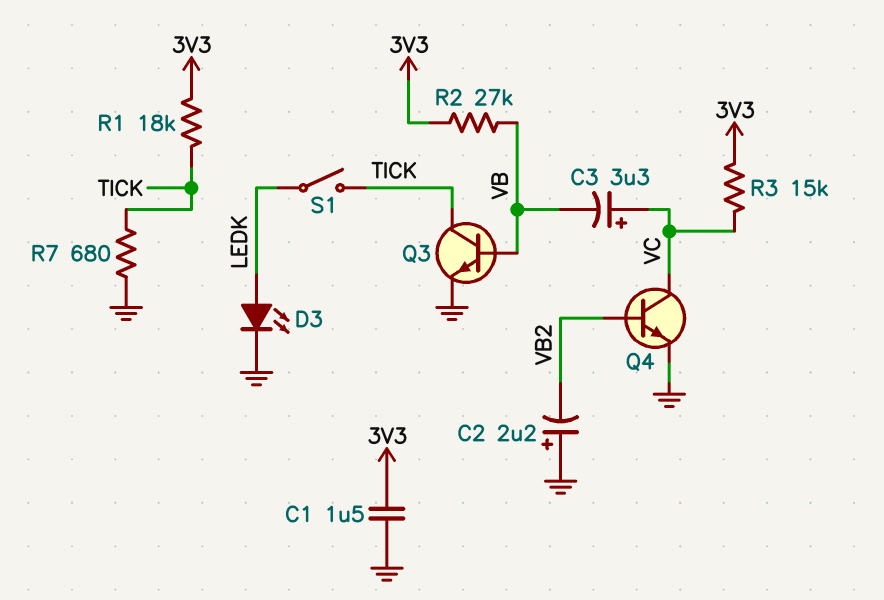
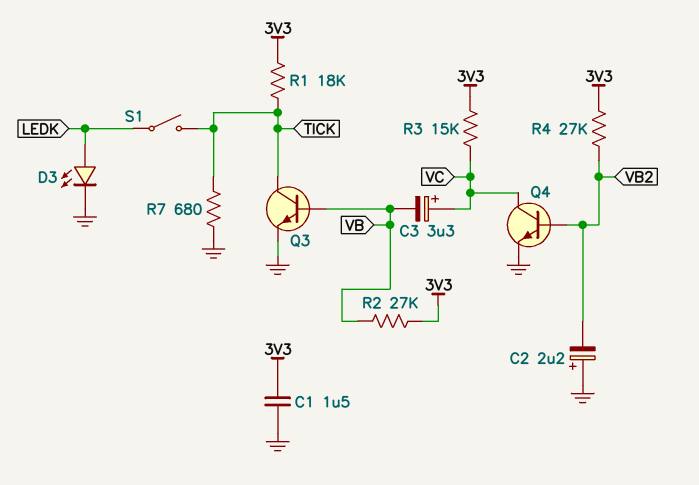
R4: none -> 27k (3V3, VB2)

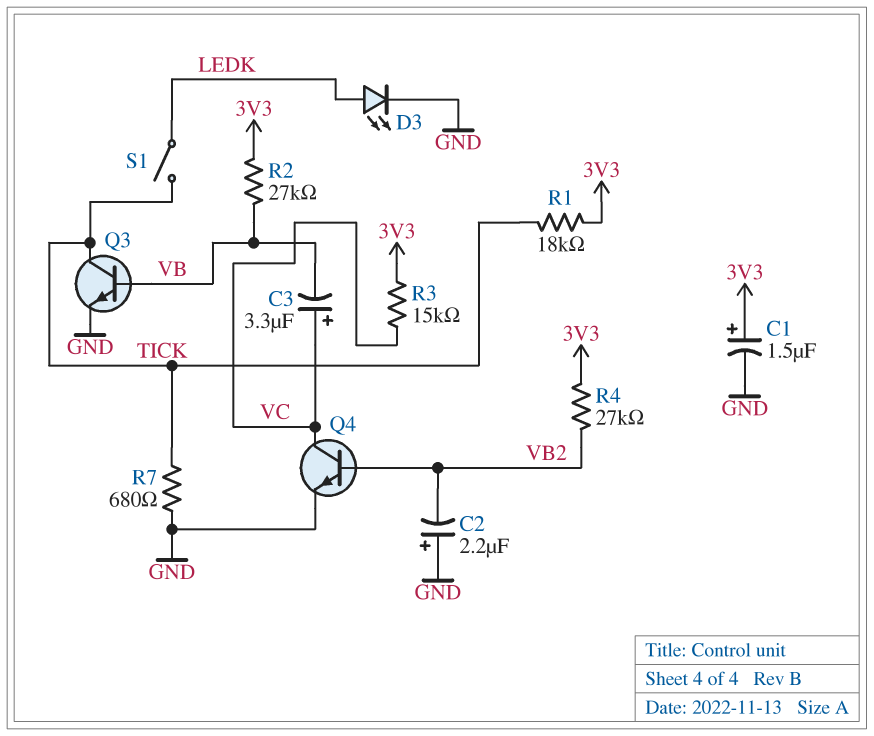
C1: 1.5uF (3V3, GND) -> 1.5uF (plus 3V3, minus GND)

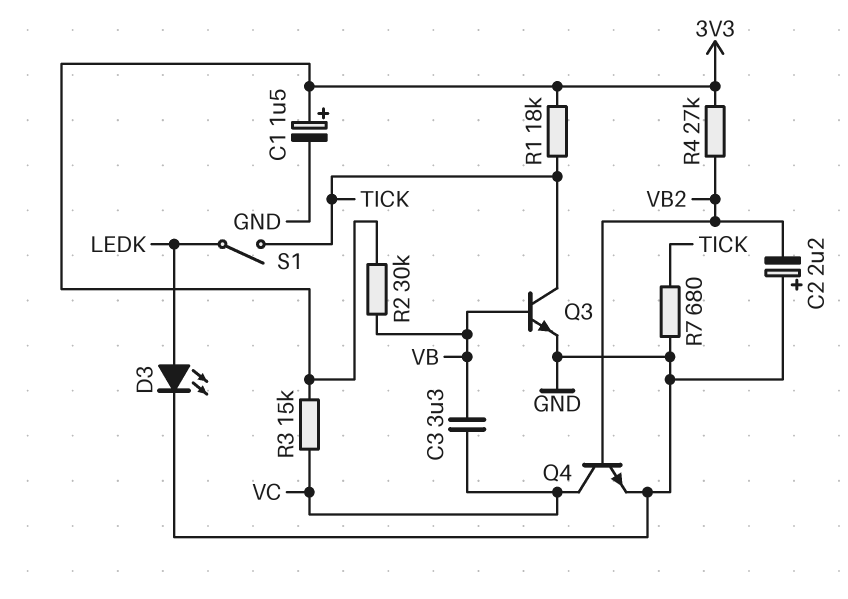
C3: 3.3uF (plus VC, minus VB) -> 3.3uF (VB, VC)
R2: 27k (3V3, VB) -> 30k (3V3, VB)

